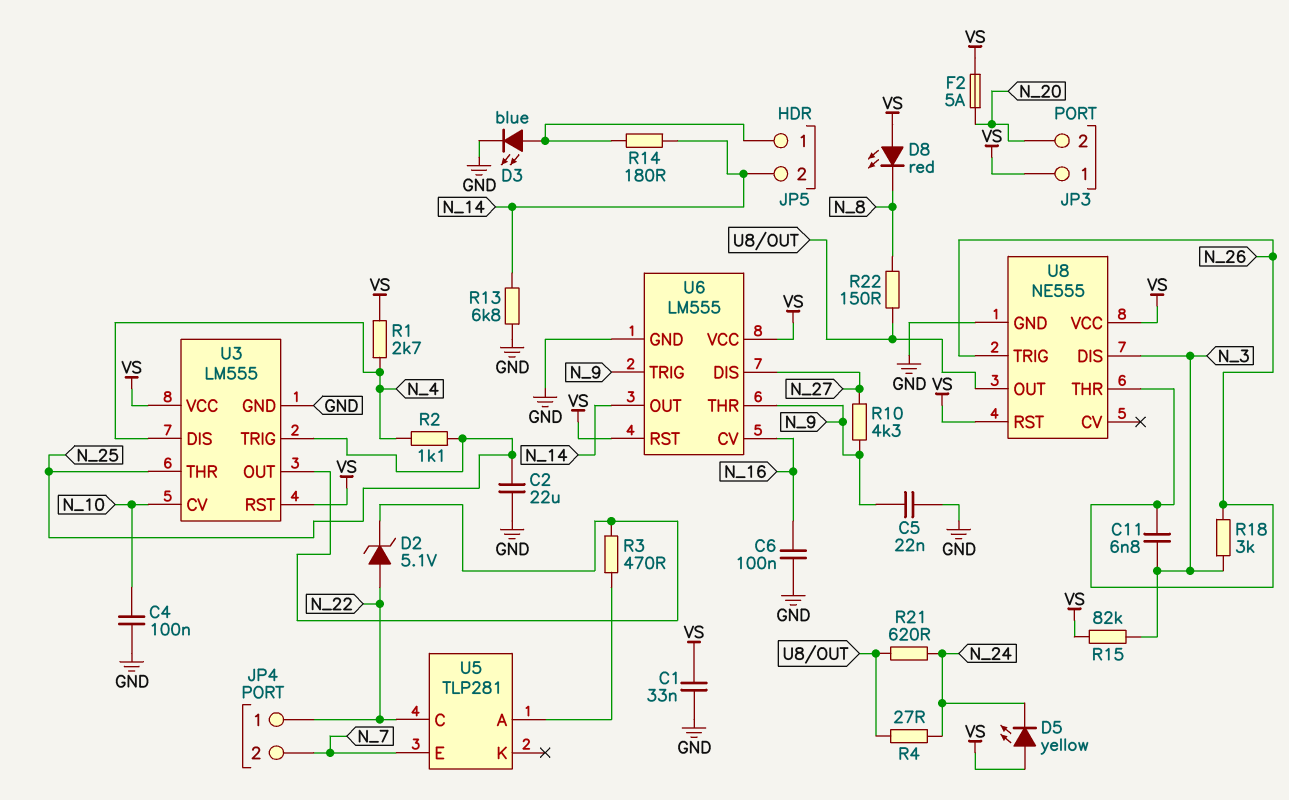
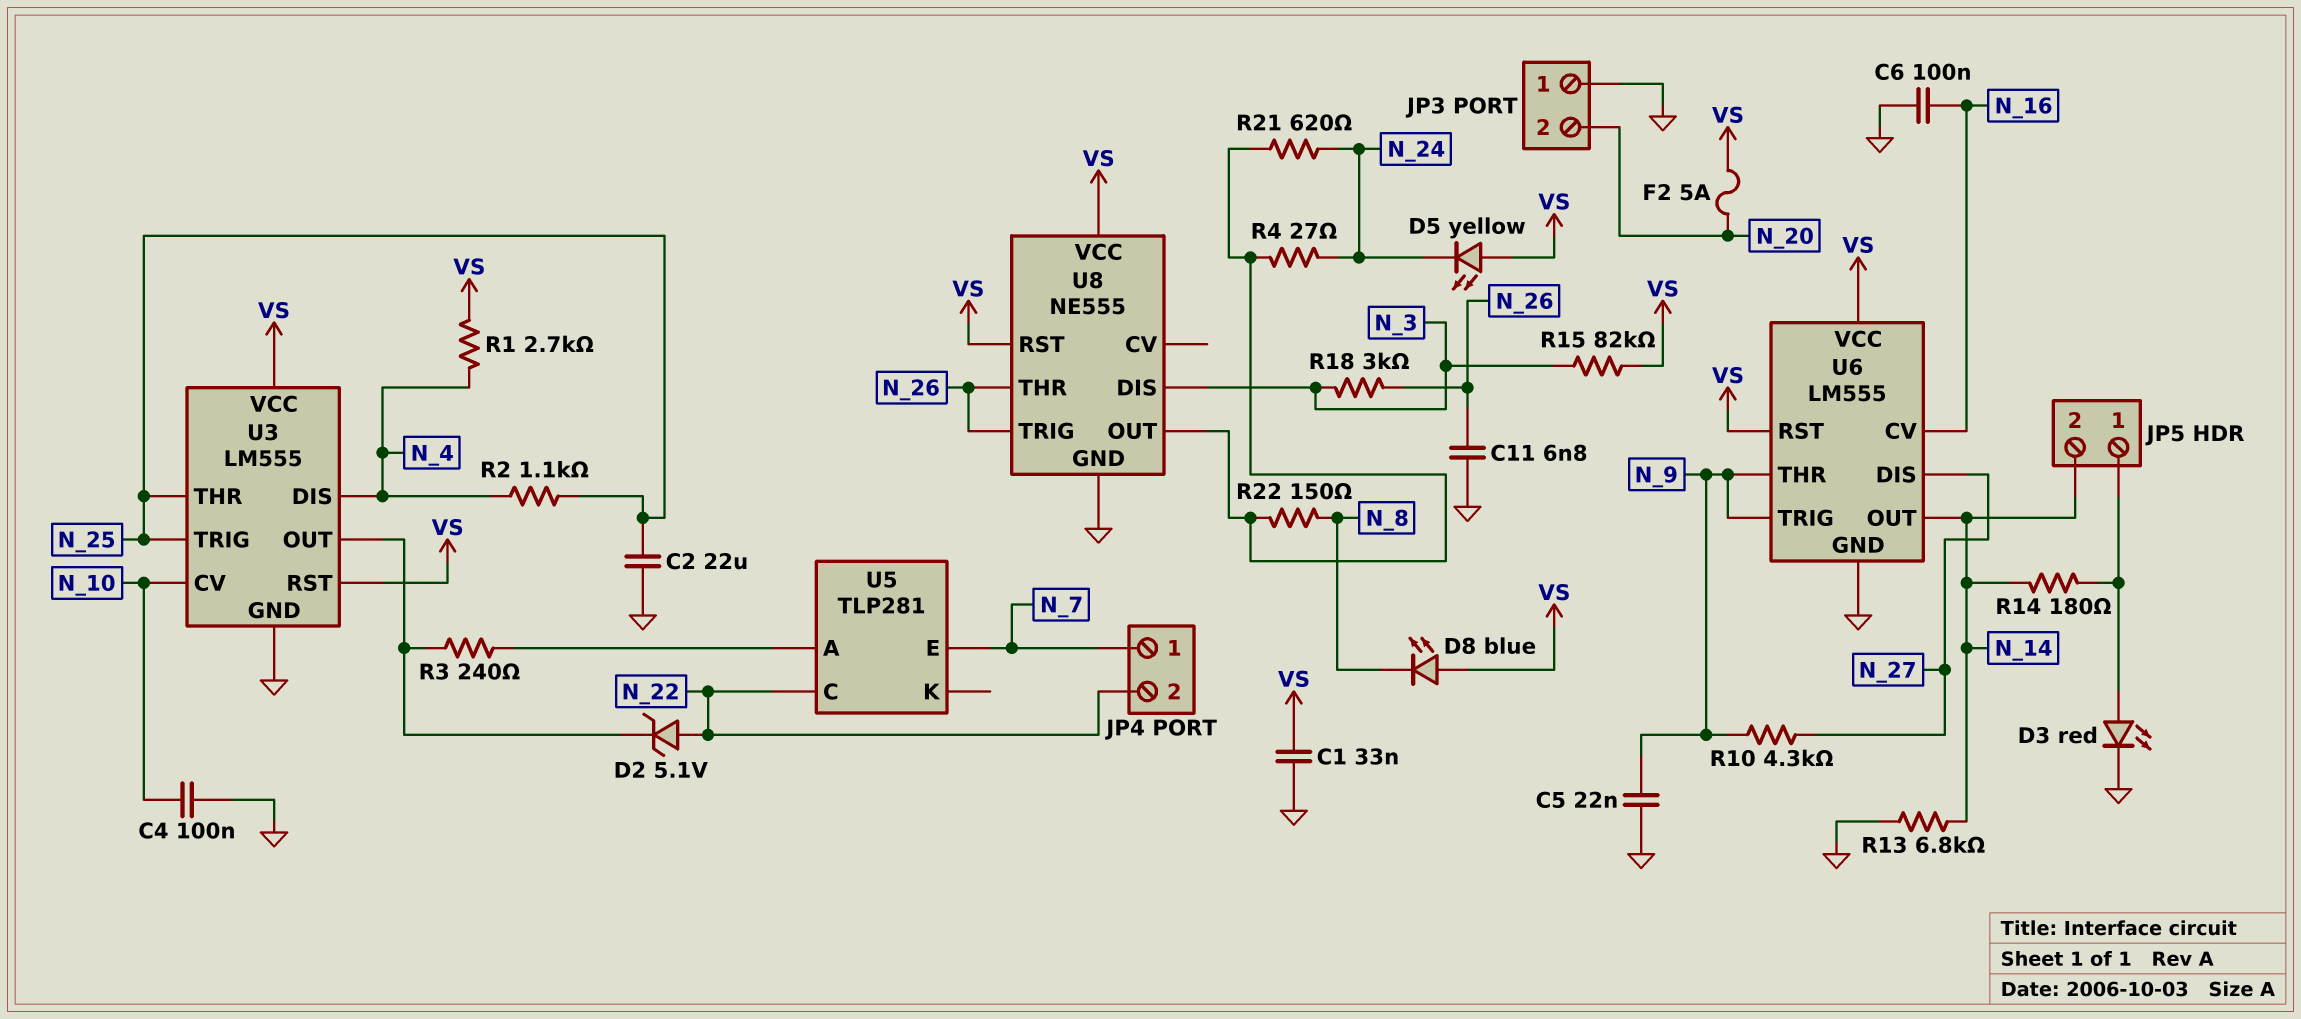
C11: 6.8nF (N_3, N_26) -> 6.8nF (GND, N_26)
D3: LED blue (A JP5/1, K GND) -> LED red (A JP5/1, K GND)
D8: LED red (A VS, K N_8) -> LED blue (A VS, K N_8)
JP3 pin 1: VS -> GND
JP4 pin 1: N_22 -> N_7
JP4 pin 2: N_7 -> N_22
R3: 470 (U3/OUT, U5/A) -> 240 (U3/OUT, U5/A)

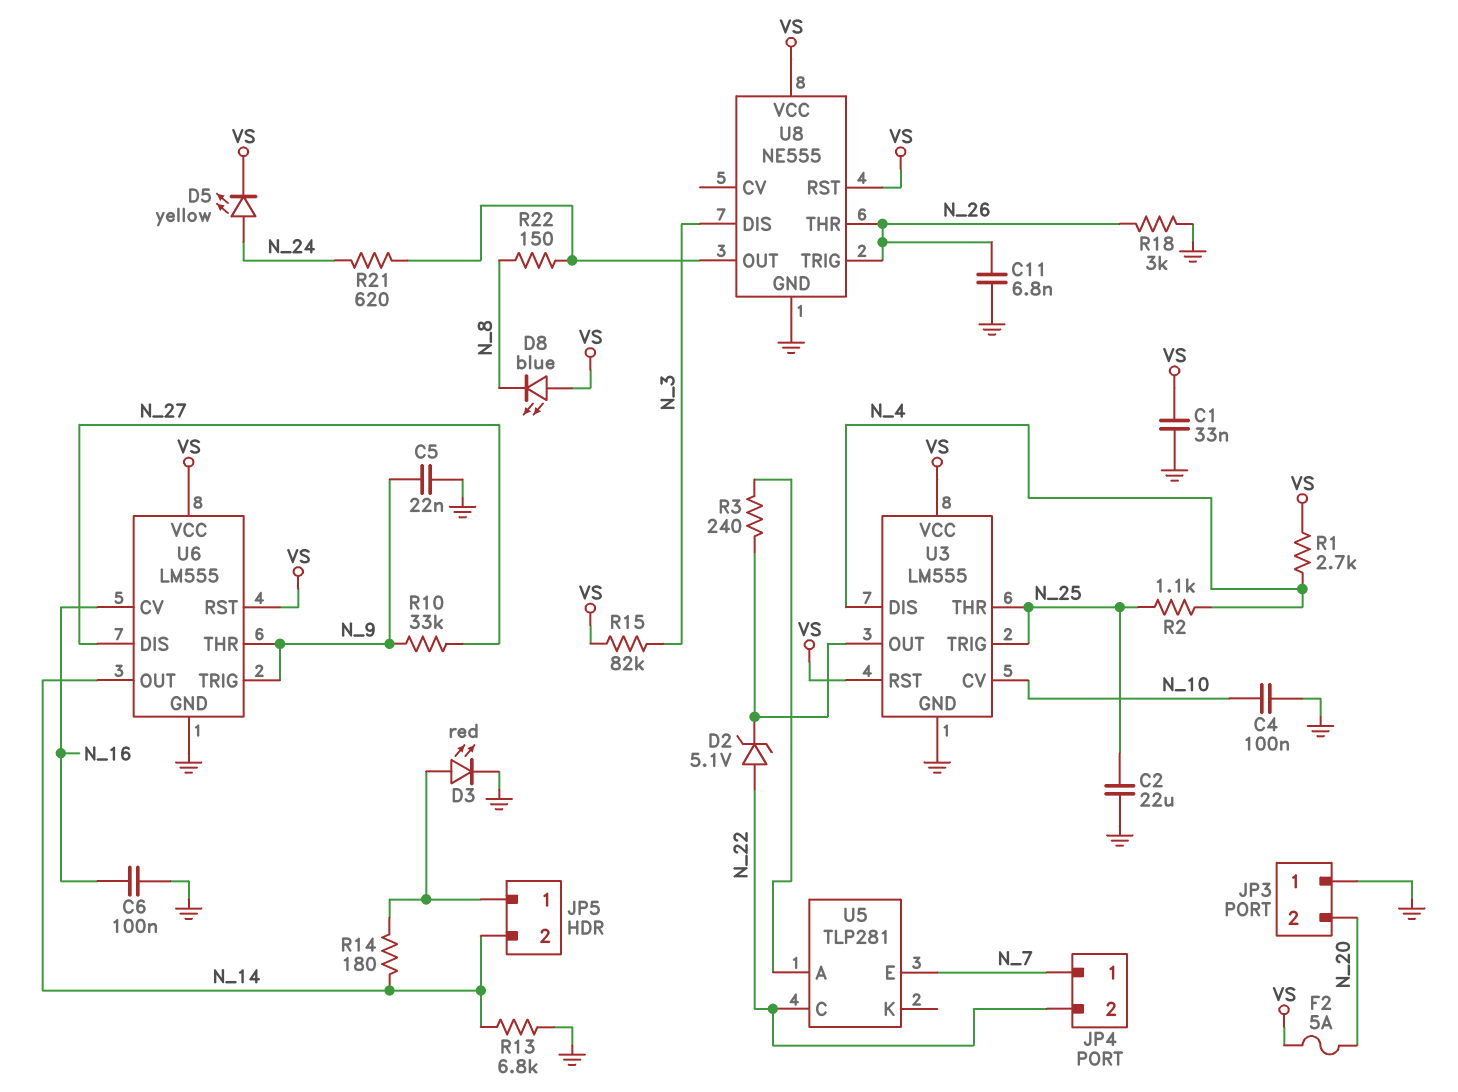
D5: LED yellow (A VS, K N_24) -> LED yellow (A N_24, K VS)
R4: 27 (N_24, U8/OUT) -> none
R10: 4.3k (N_9, N_27) -> 33k (N_9, N_27)
R18: 3k (N_3, N_26) -> 3k (GND, N_26)

